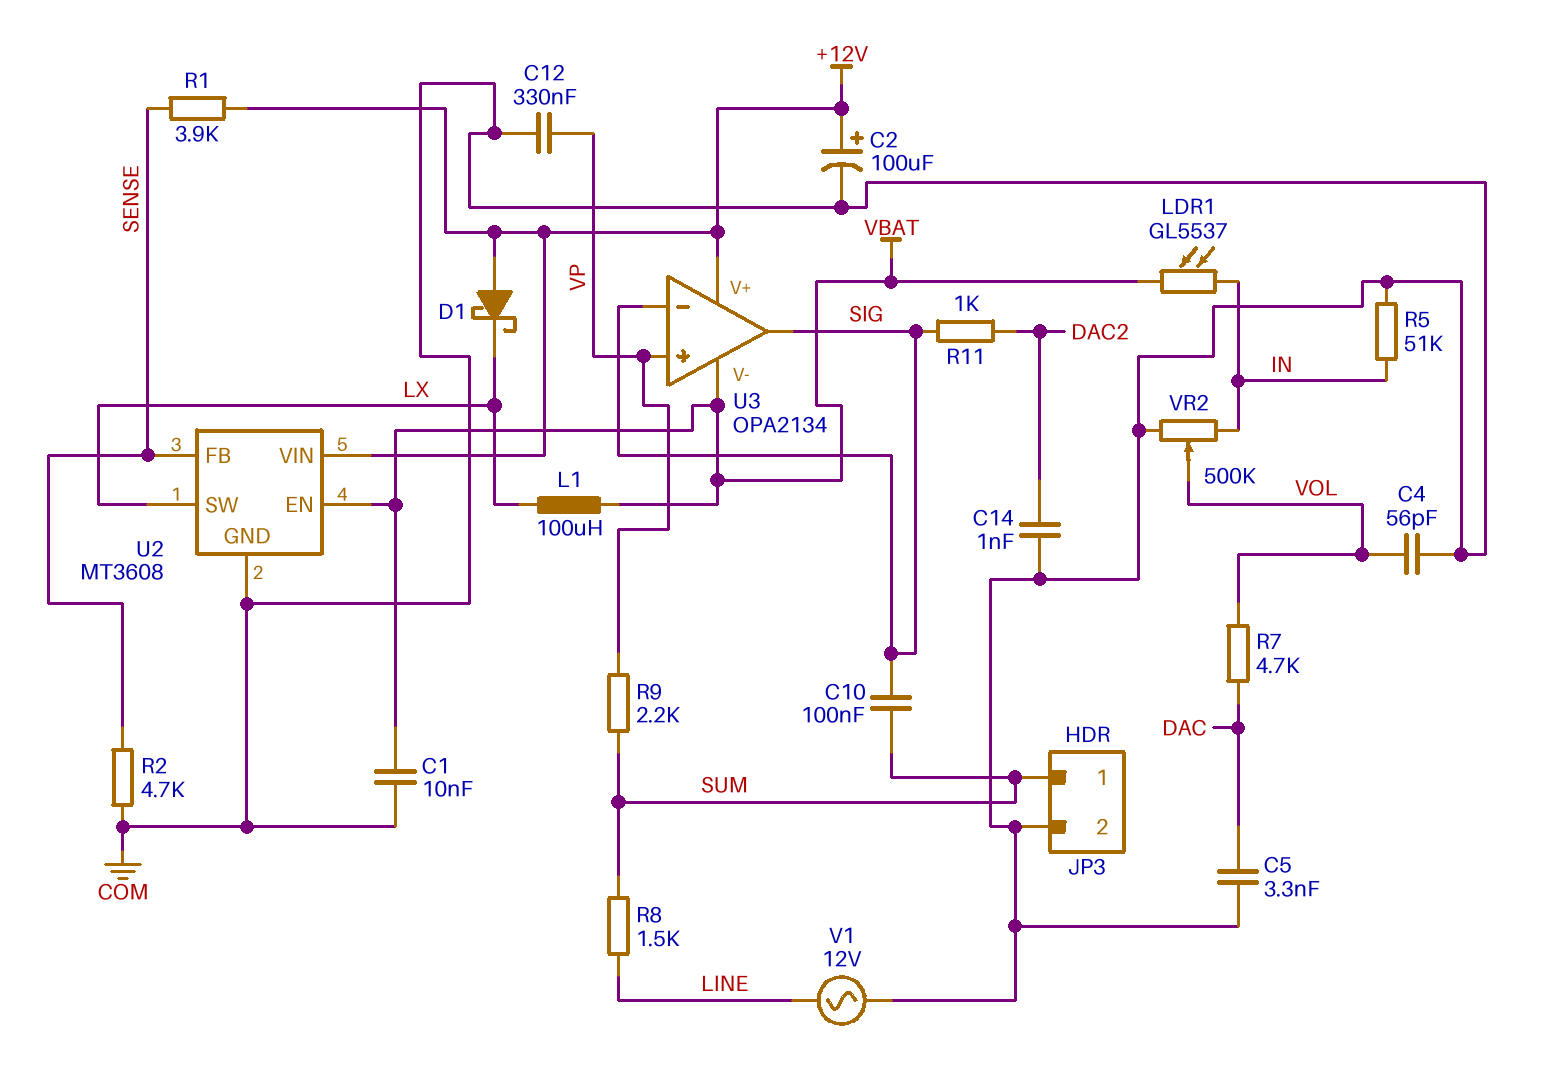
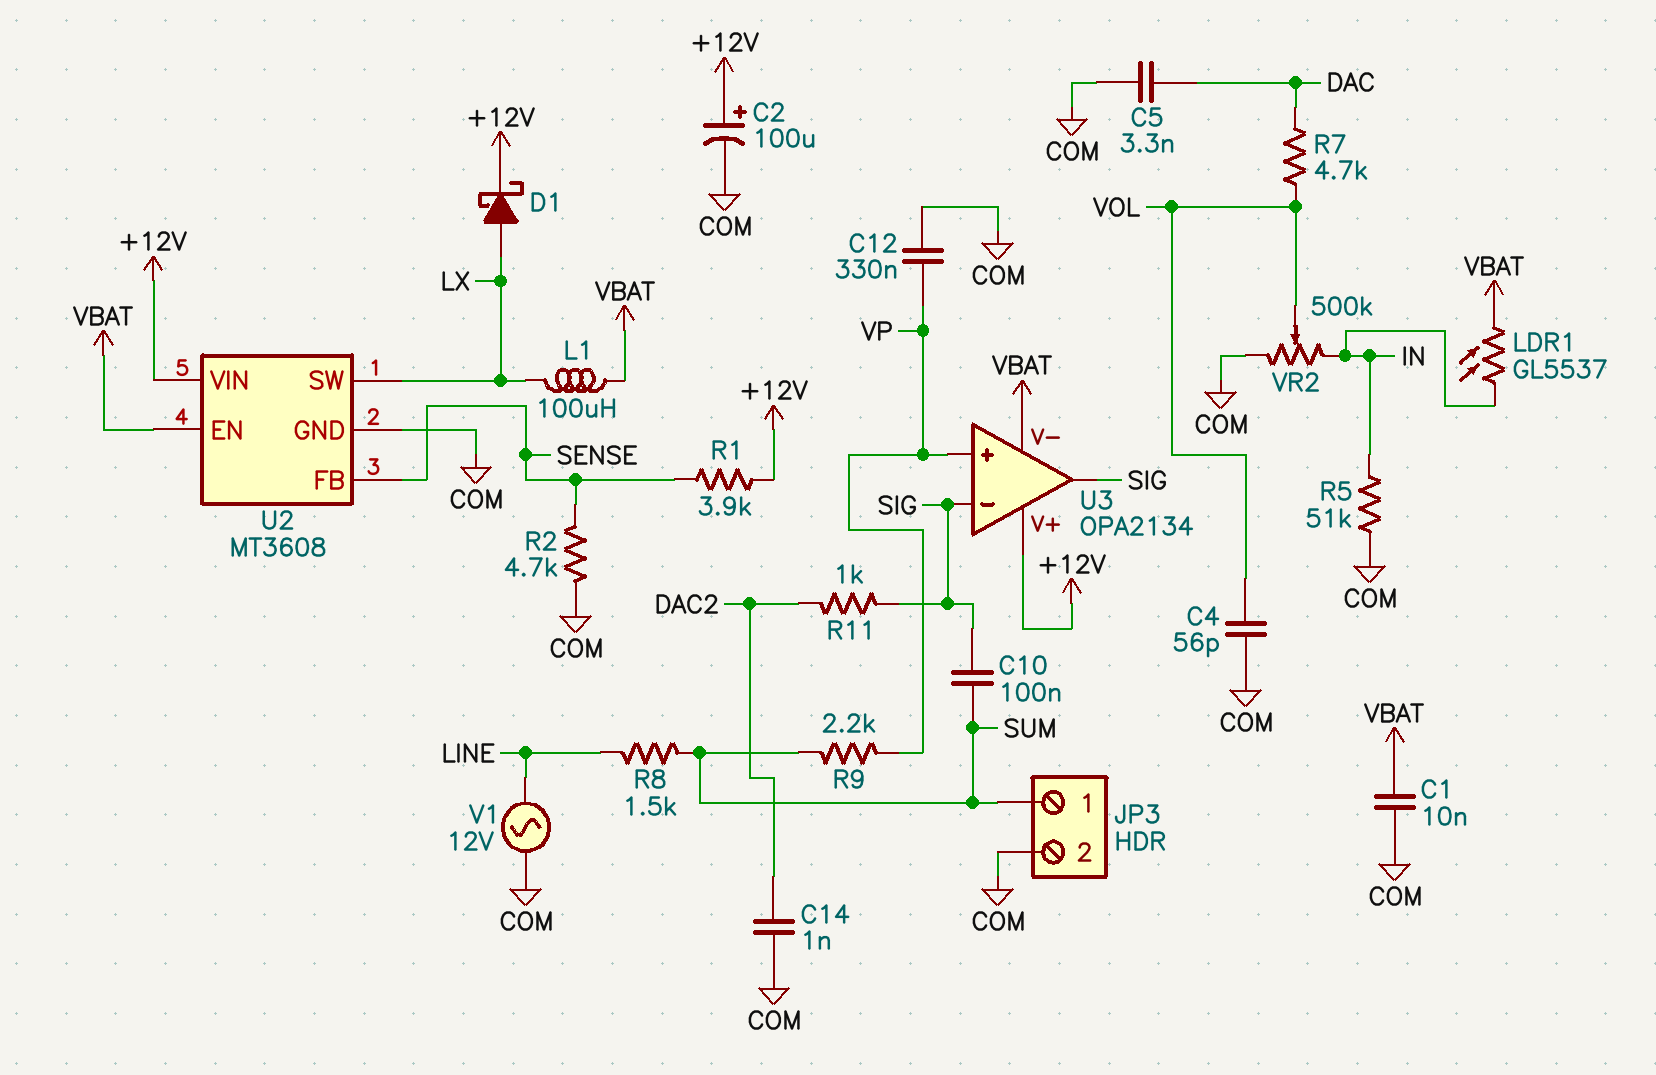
D1: schottky (A +12V, K LX) -> schottky (A LX, K +12V)

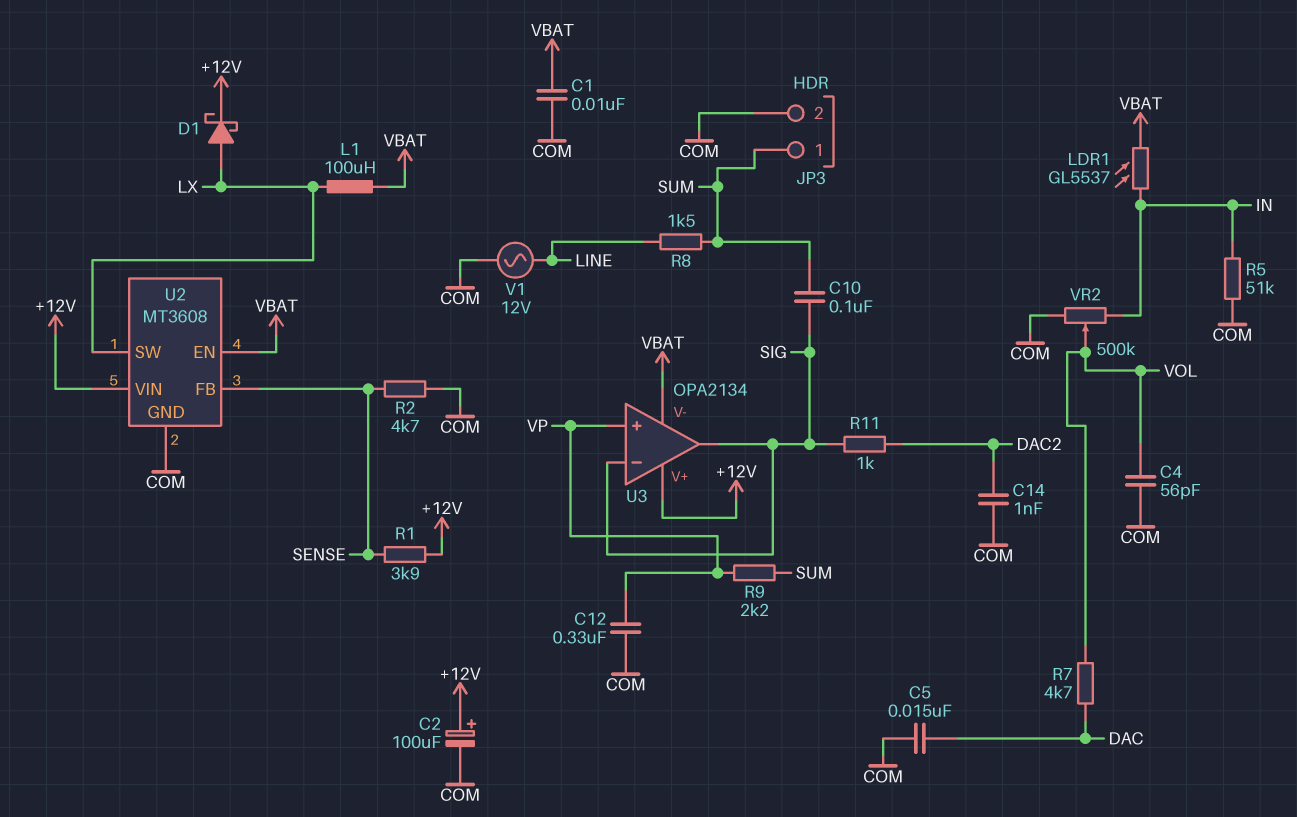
C5: 3.3nF (COM, DAC) -> 15nF (COM, DAC)

